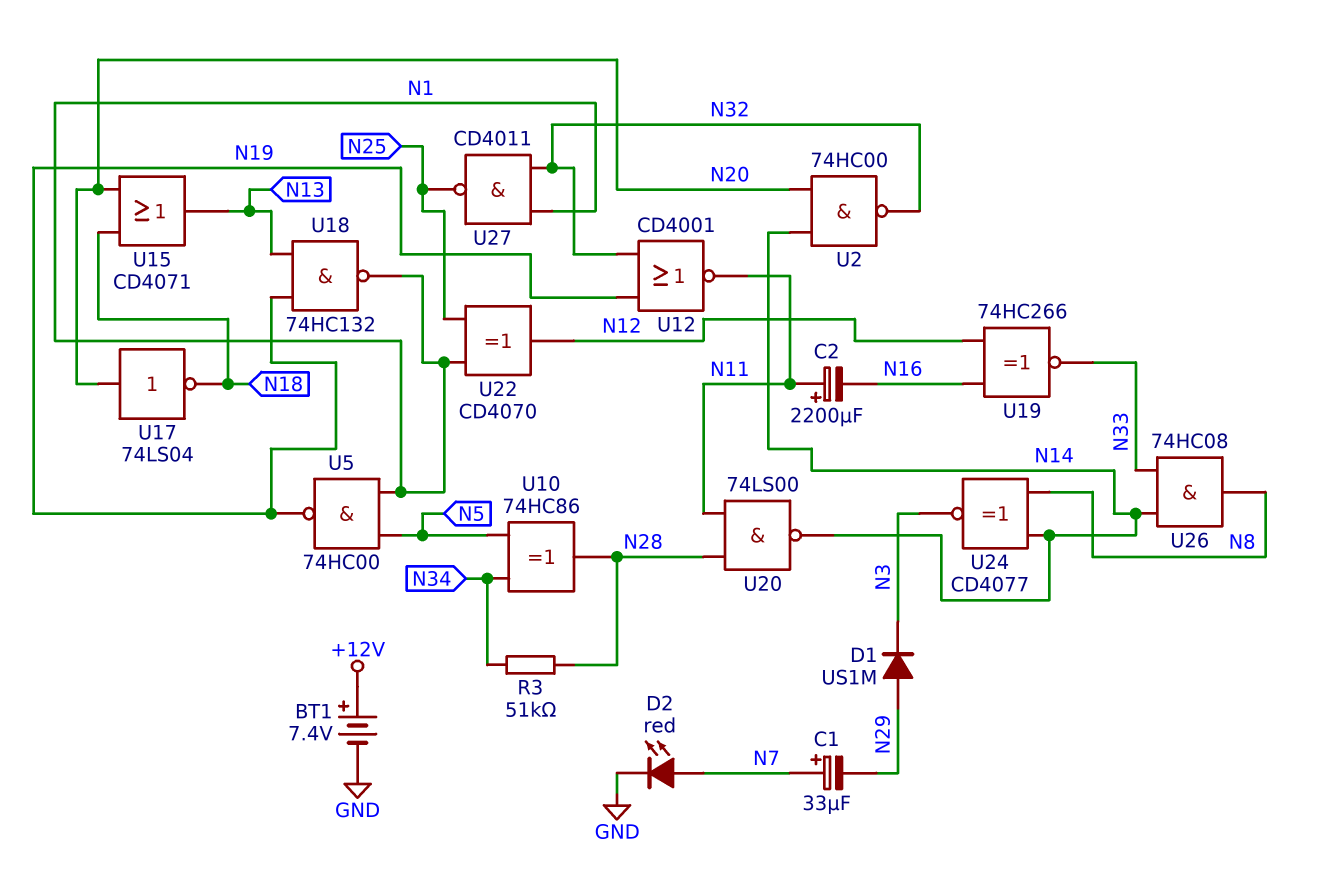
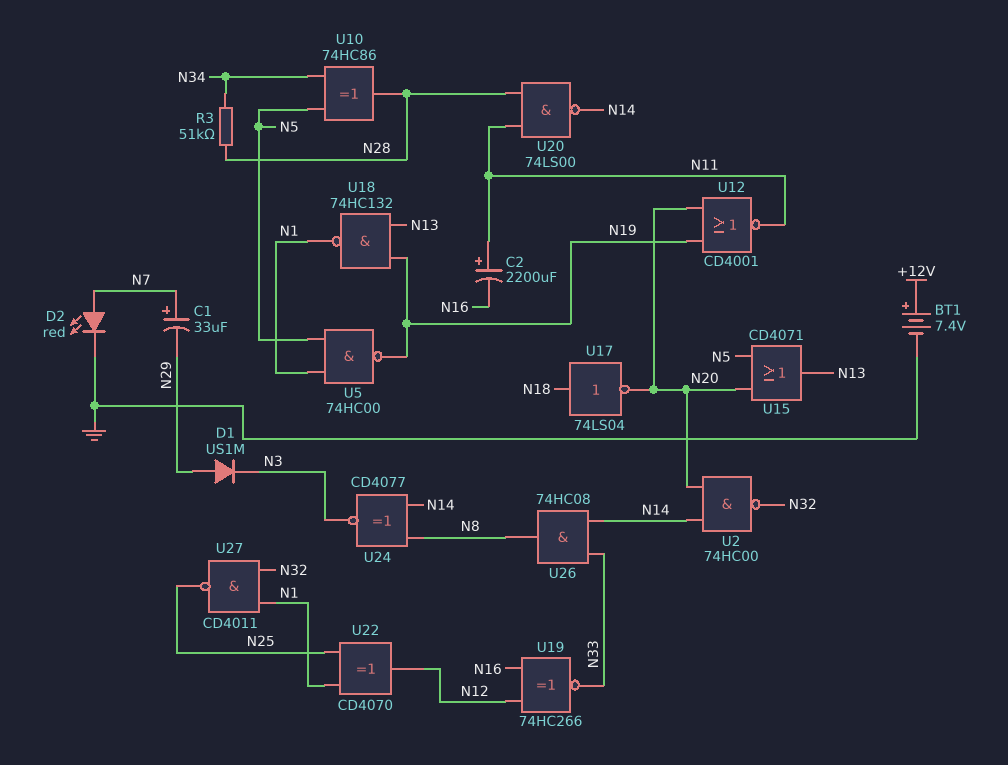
U12: NOR CD4001 (in N19, in N32, out N11) -> NOR CD4001 (in N19, in N20, out N11)
U15: OR CD4071 (in N18, in N20, out N13) -> OR CD4071 (in N5, in N20, out N13)
U17: NOT 74LS04 (in N20, out N18) -> NOT 74LS04 (in N18, out N20)

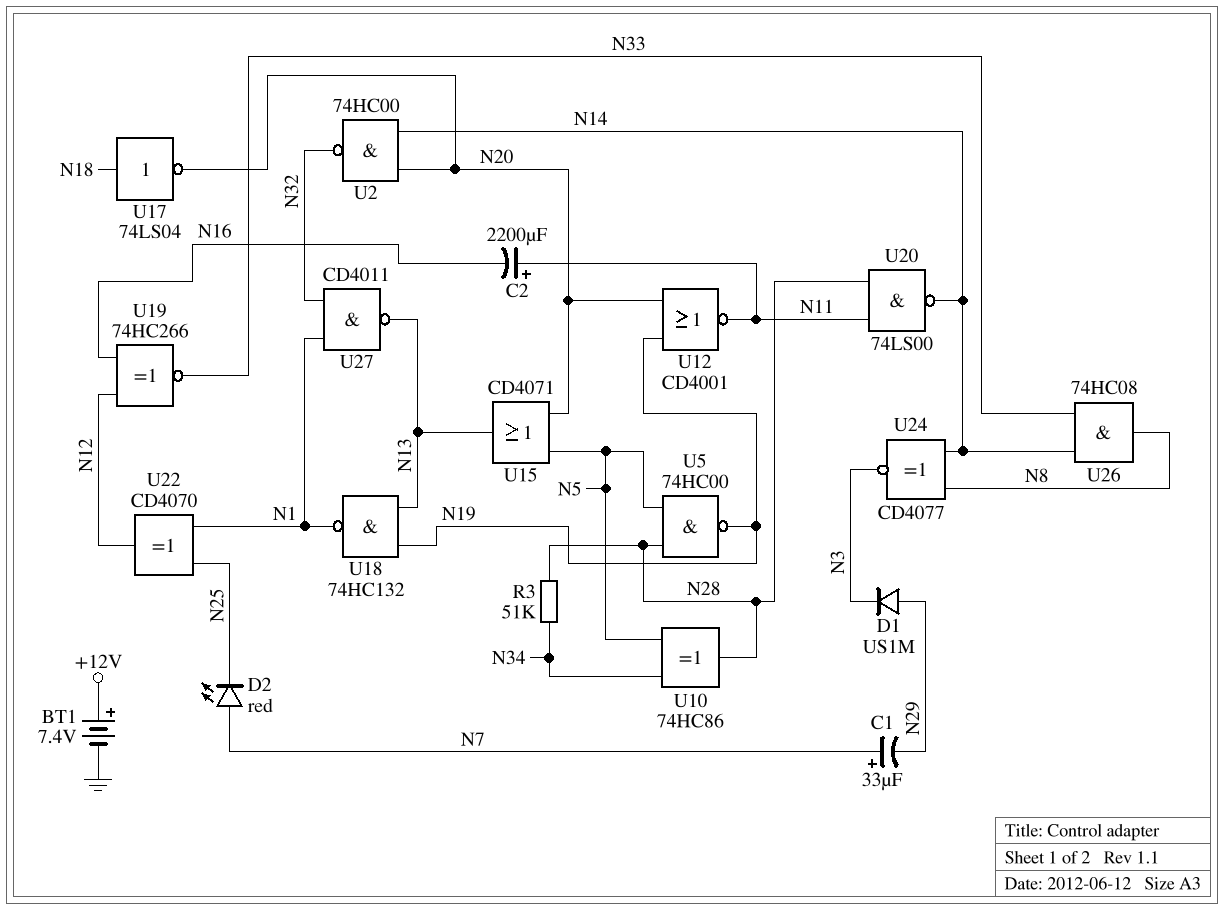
D2: LED red (A N7, K GND) -> LED red (A N7, K N25)
U5: NAND 74HC00 (in N1, in N5, out N19) -> NAND 74HC00 (in N5, in N28, out N19)
U27: NAND CD4011 (in N1, in N32, out N25) -> NAND CD4011 (in N1, in N32, out N13)

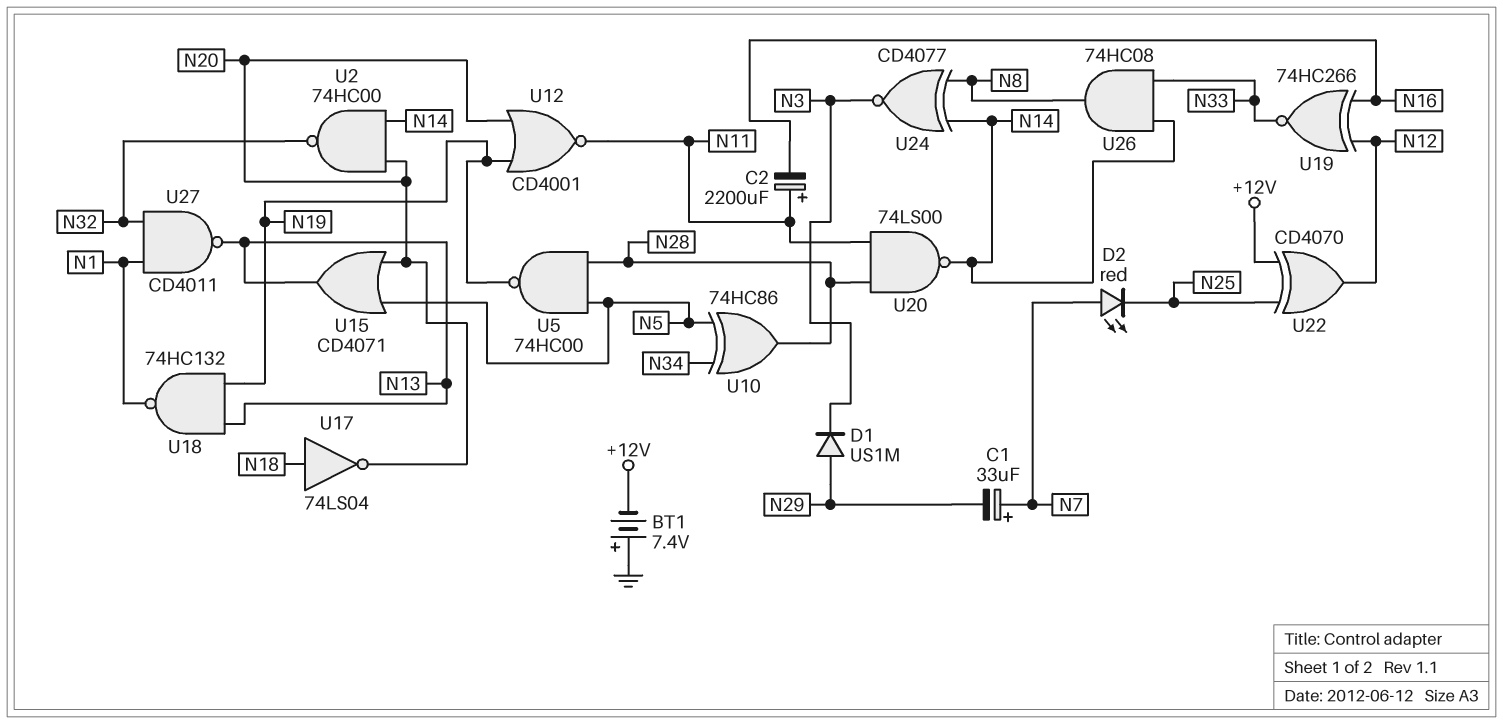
BT1: 7.4V (plus +12V, minus GND) -> 7.4V (plus GND, minus +12V)
R3: 51k (N28, N34) -> none
U22: XOR CD4070 (in N1, in N25, out N12) -> XOR CD4070 (in +12V, in N25, out N12)

